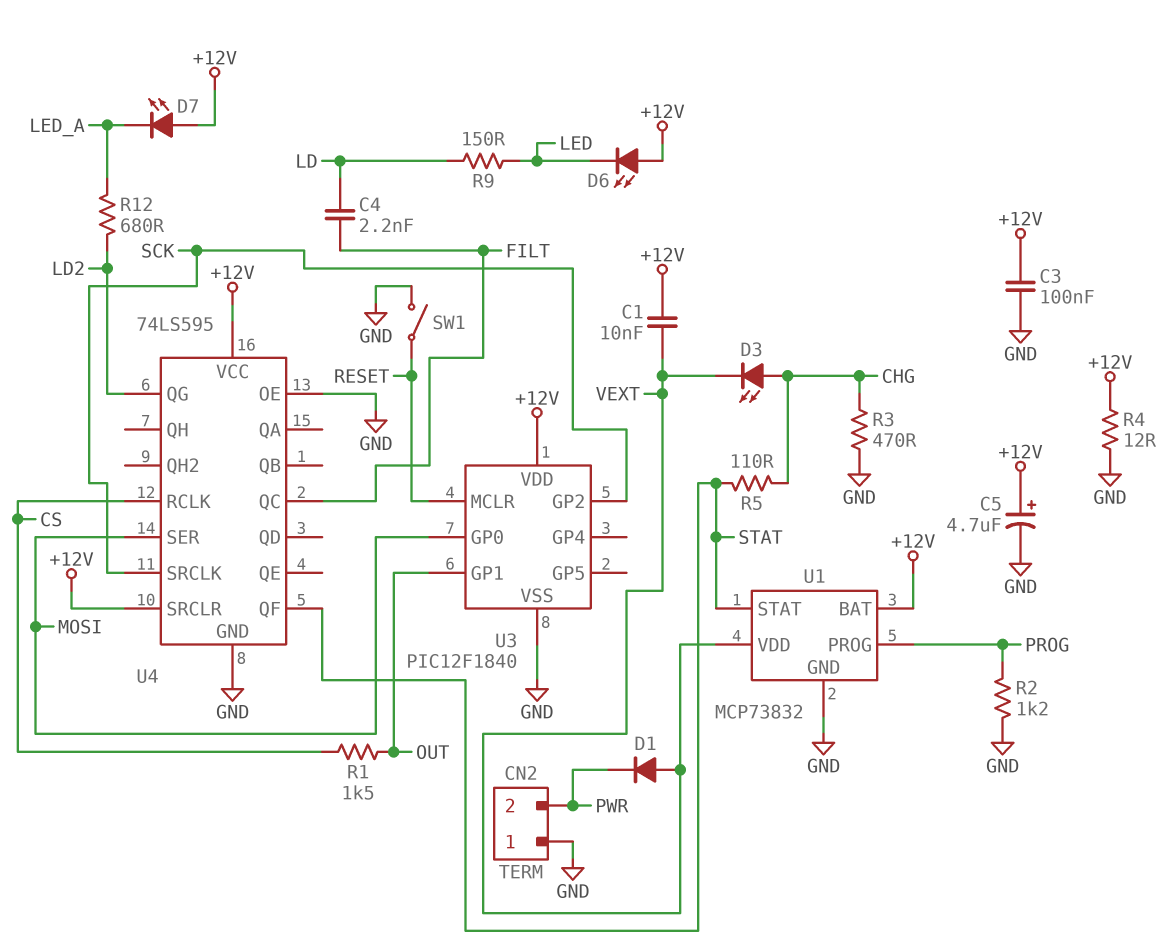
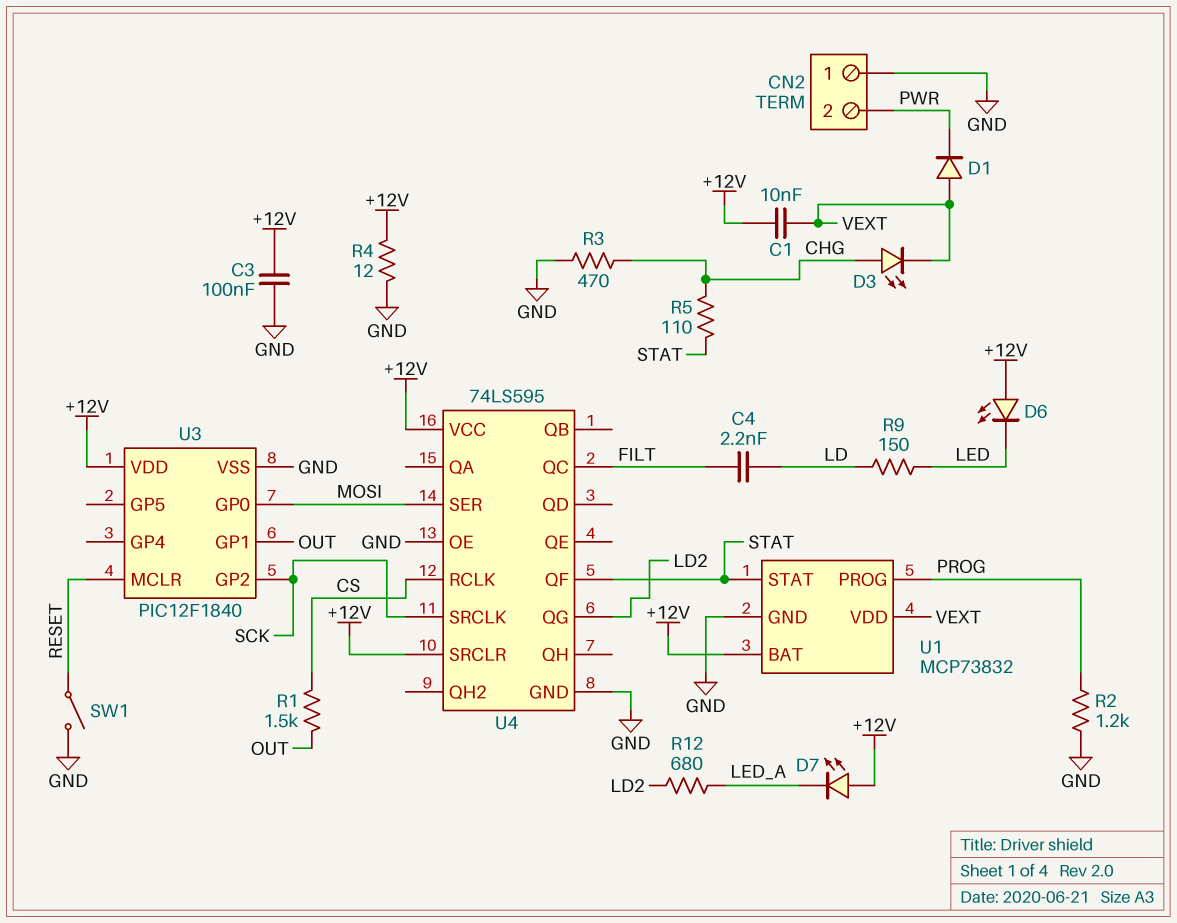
C5: 4.7uF (plus +12V, minus GND) -> none

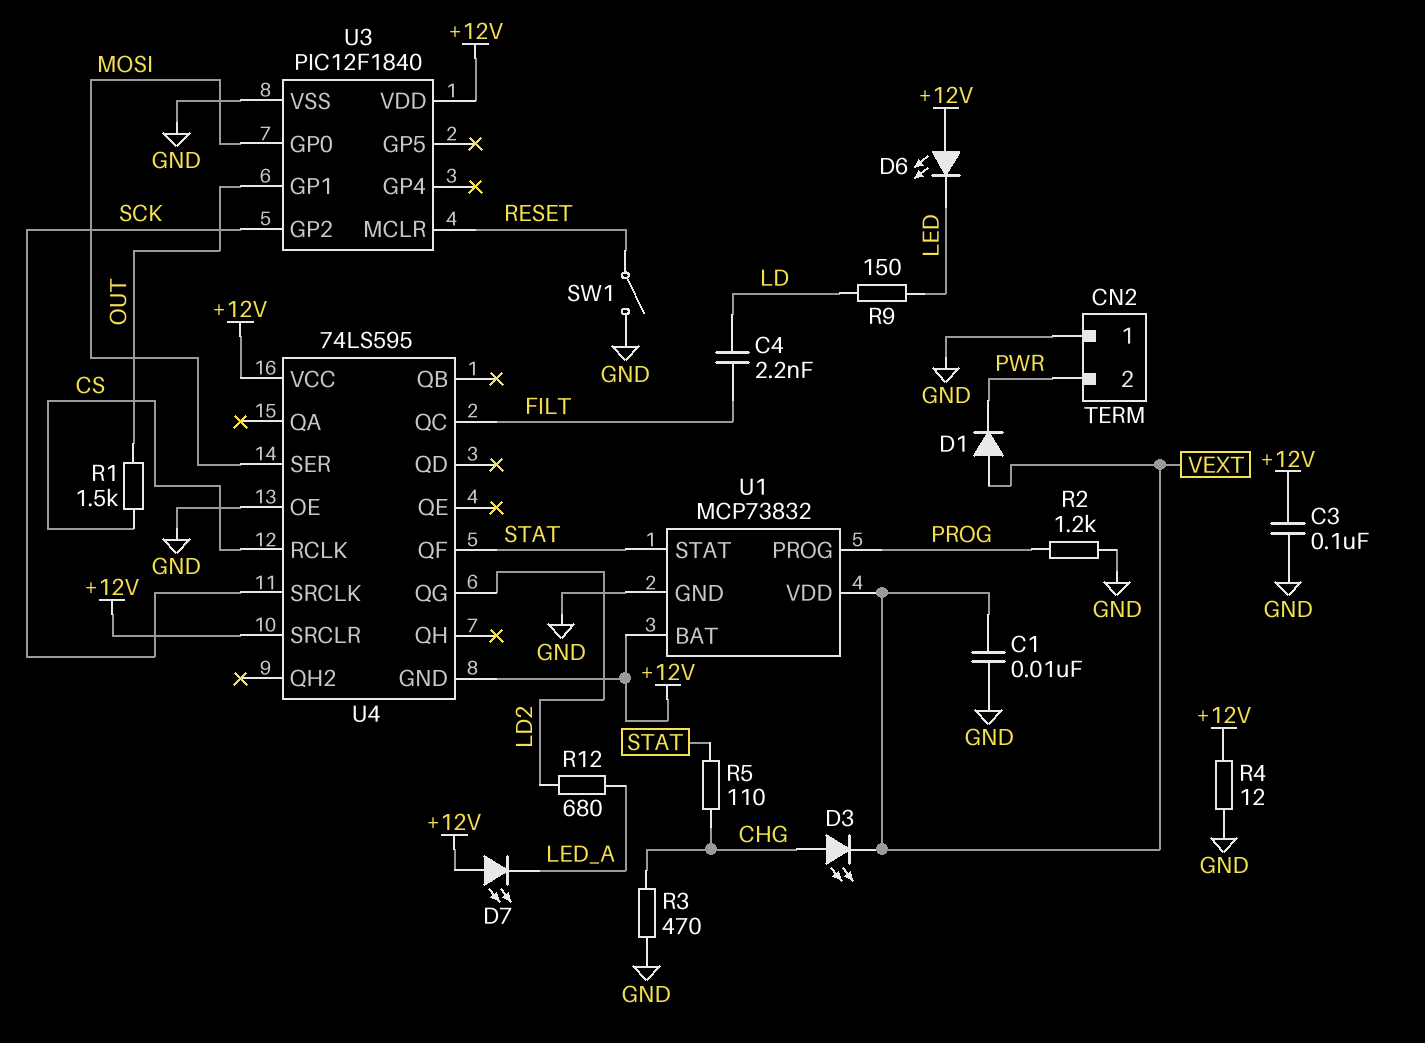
C1: 10nF (+12V, VEXT) -> 10nF (GND, VEXT)
U4 pin GND: GND -> +12V

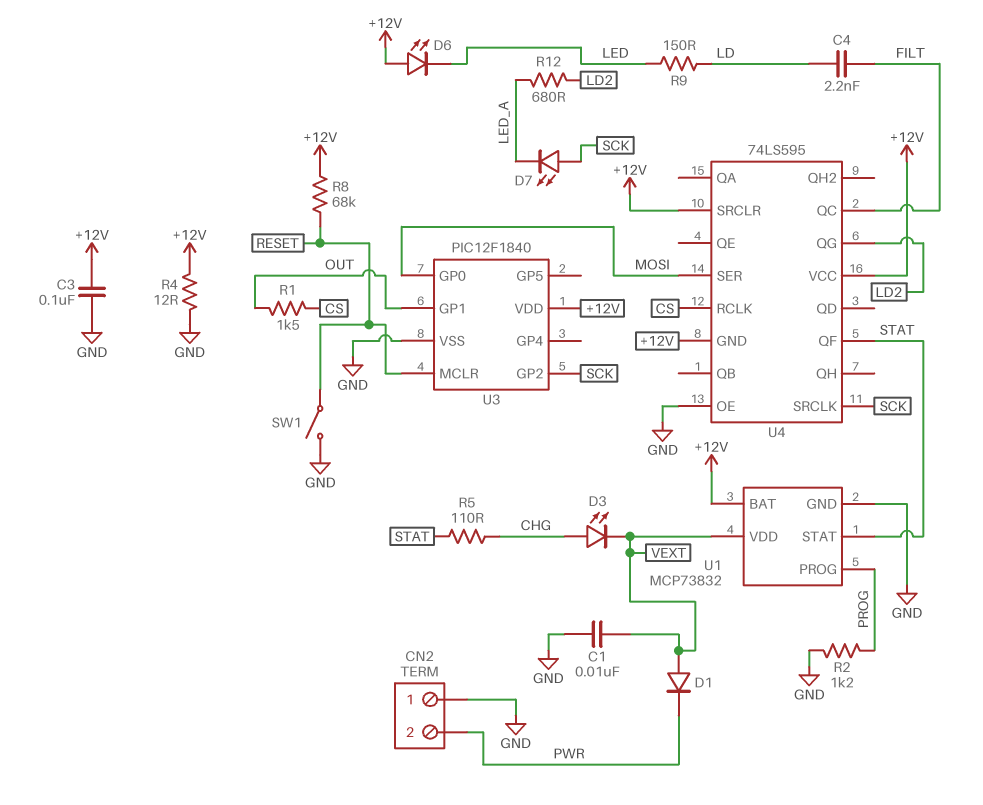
D7: LED (A +12V, K LED_A) -> LED (A SCK, K LED_A)
R3: 470 (CHG, GND) -> none
R8: none -> 68k (+12V, RESET)

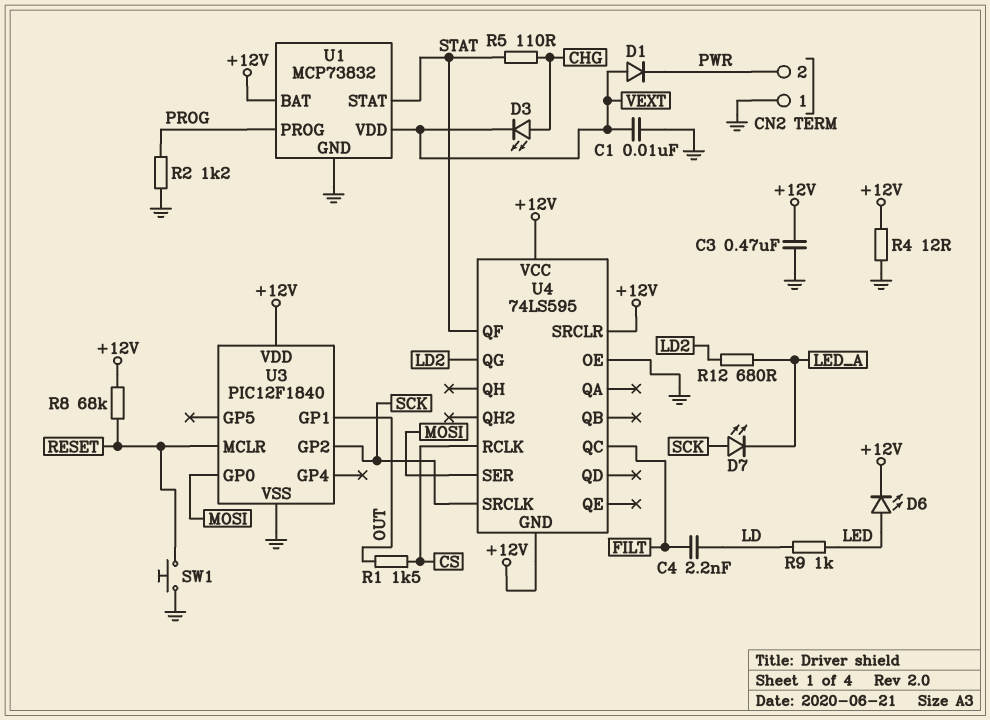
C3: 100nF (+12V, GND) -> 470nF (+12V, GND)
D6: LED (A +12V, K LED) -> LED (A LED, K +12V)
R9: 150 (LD, LED) -> 1k (LD, LED)
SW1: switch (GND, RESET) -> button (GND, RESET)

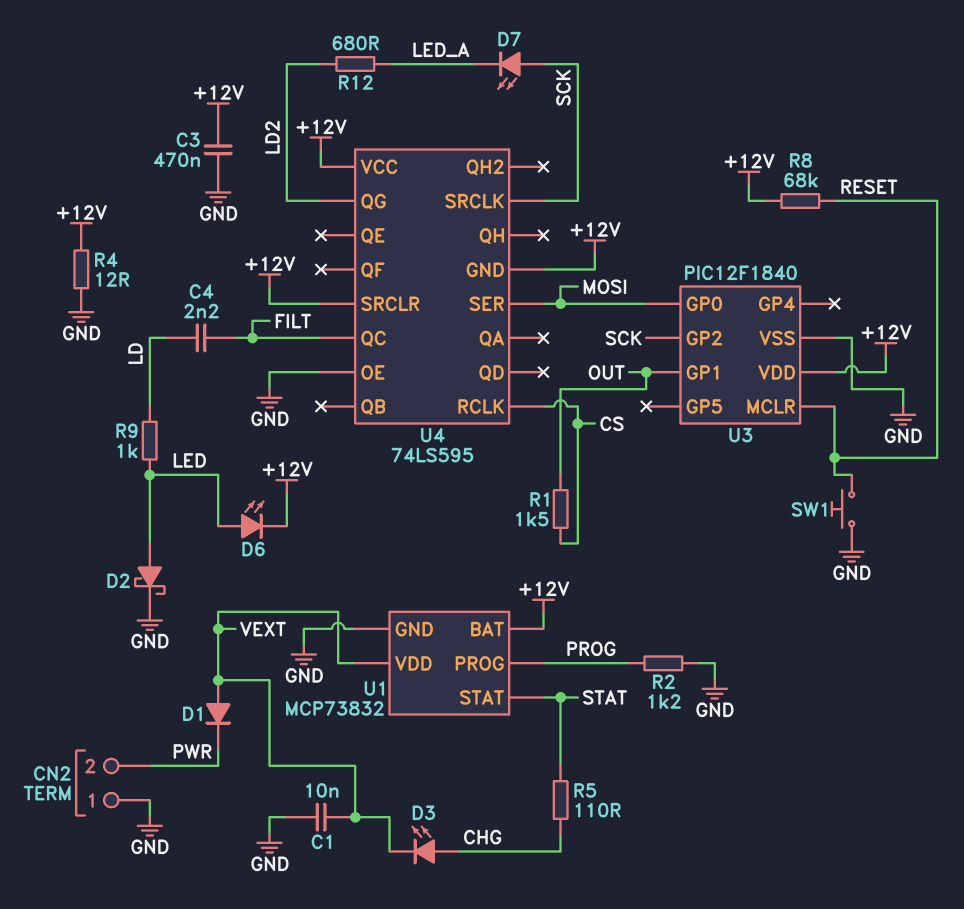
D2: none -> schottky (A LED, K GND)
U4 pin QF: STAT -> none

